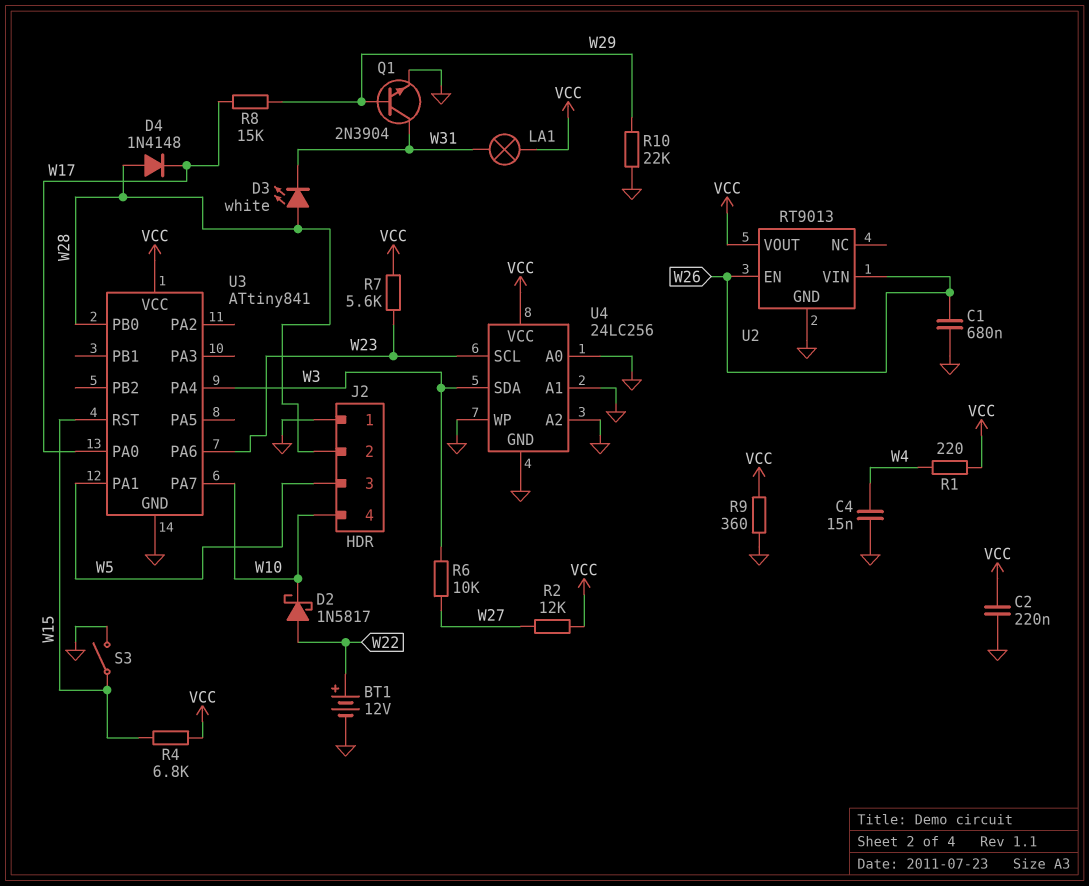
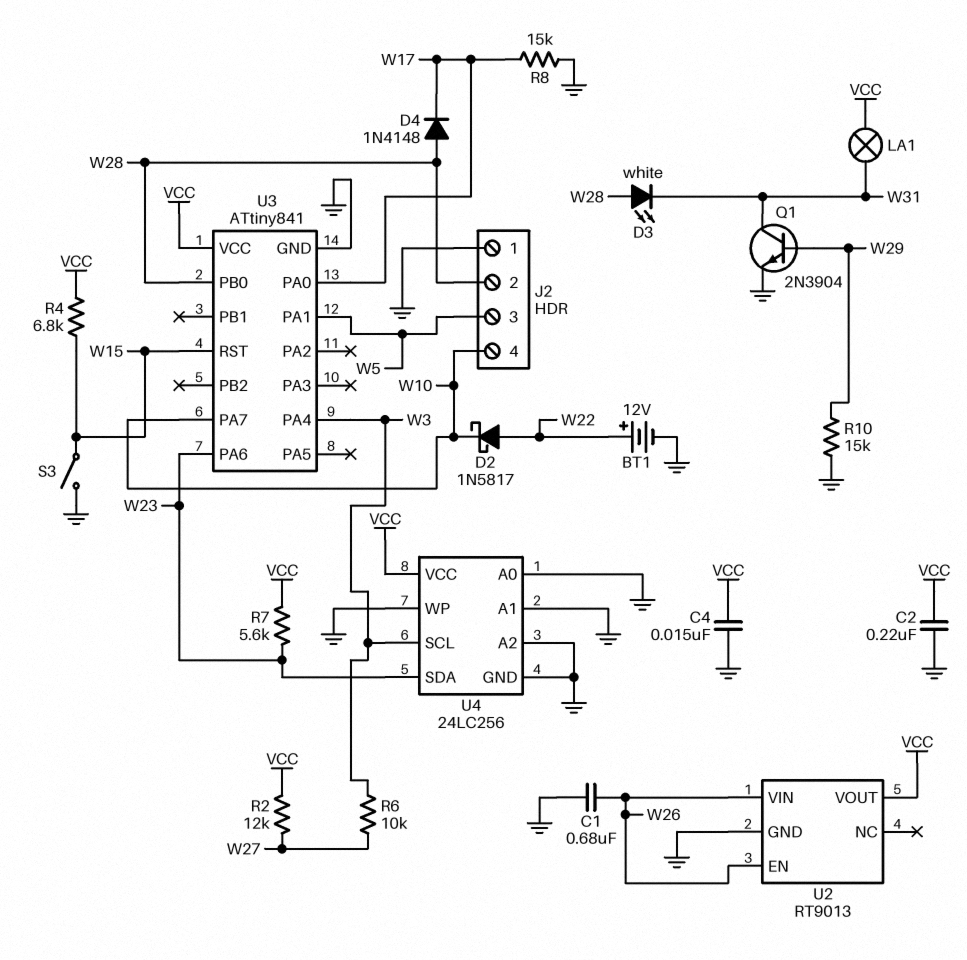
C4: 15nF (GND, W4) -> 15nF (GND, VCC)
R1: 220 (VCC, W4) -> none
R8: 15k (W17, W29) -> 15k (GND, W17)
R9: 360 (GND, VCC) -> none
R10: 22k (GND, W29) -> 15k (GND, W29)
U4 pin SCL: W23 -> W3
U4 pin SDA: W3 -> W23

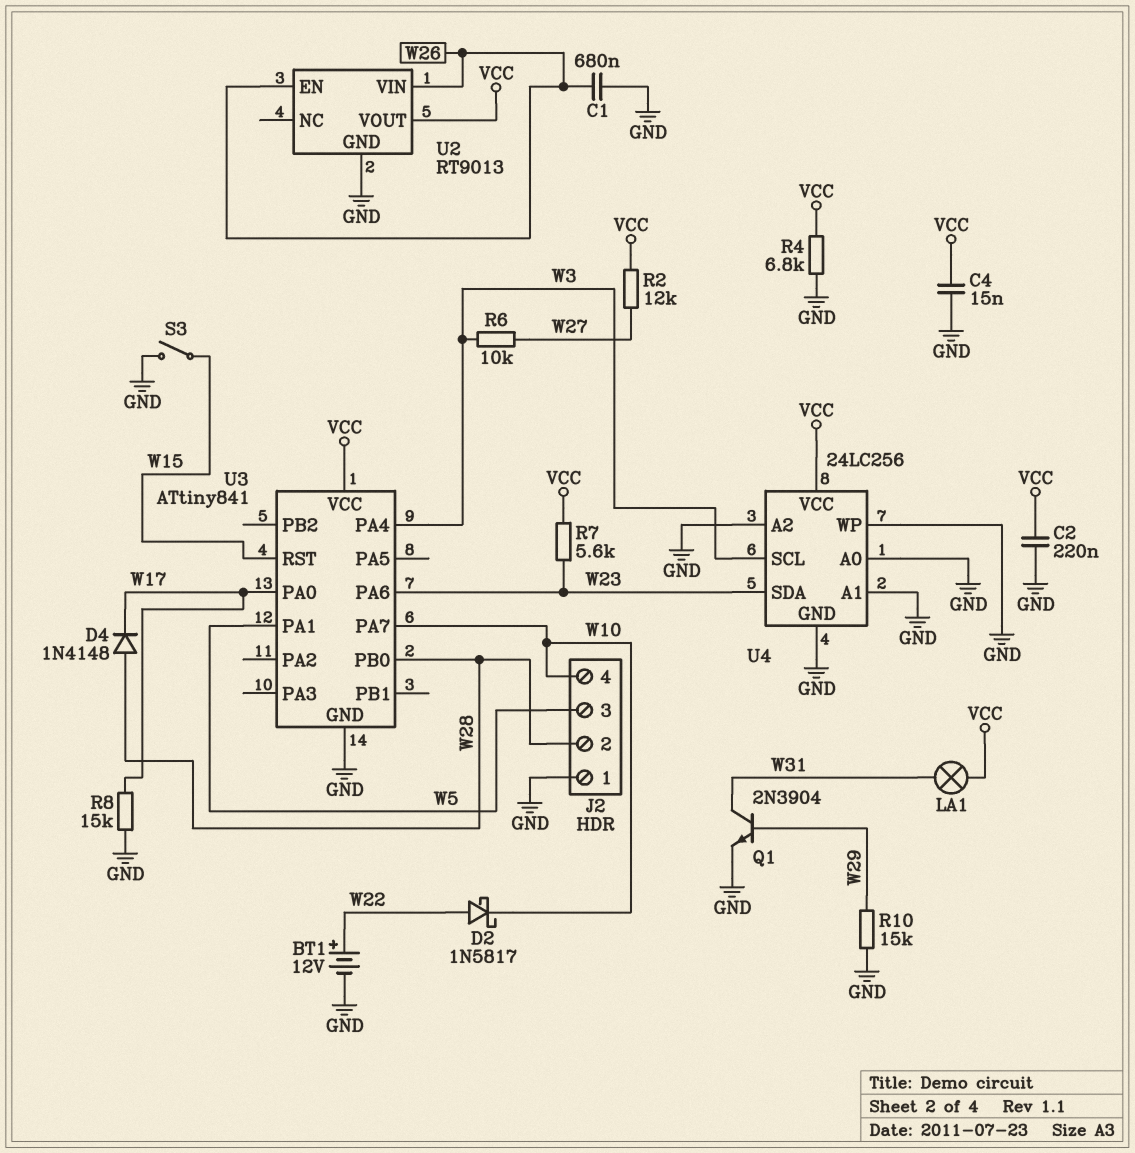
D3: LED white (A W28, K W31) -> none
R4: 6.8k (VCC, W15) -> 6.8k (GND, VCC)

